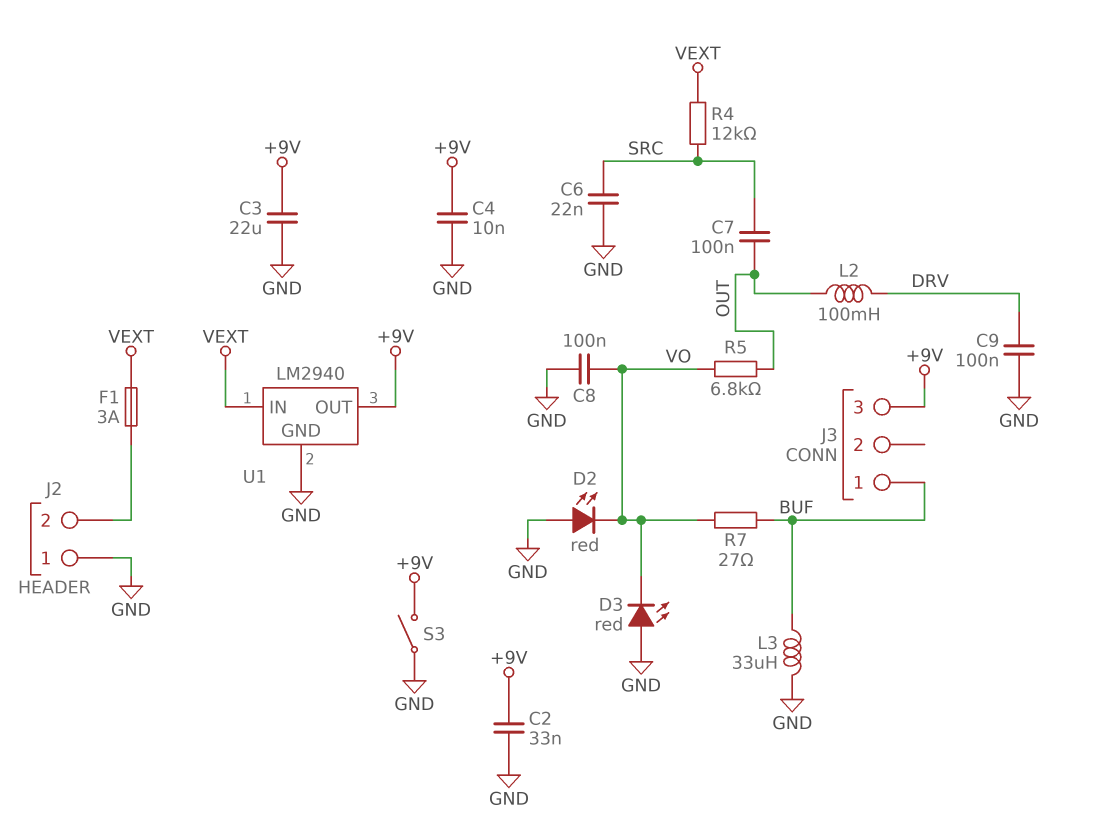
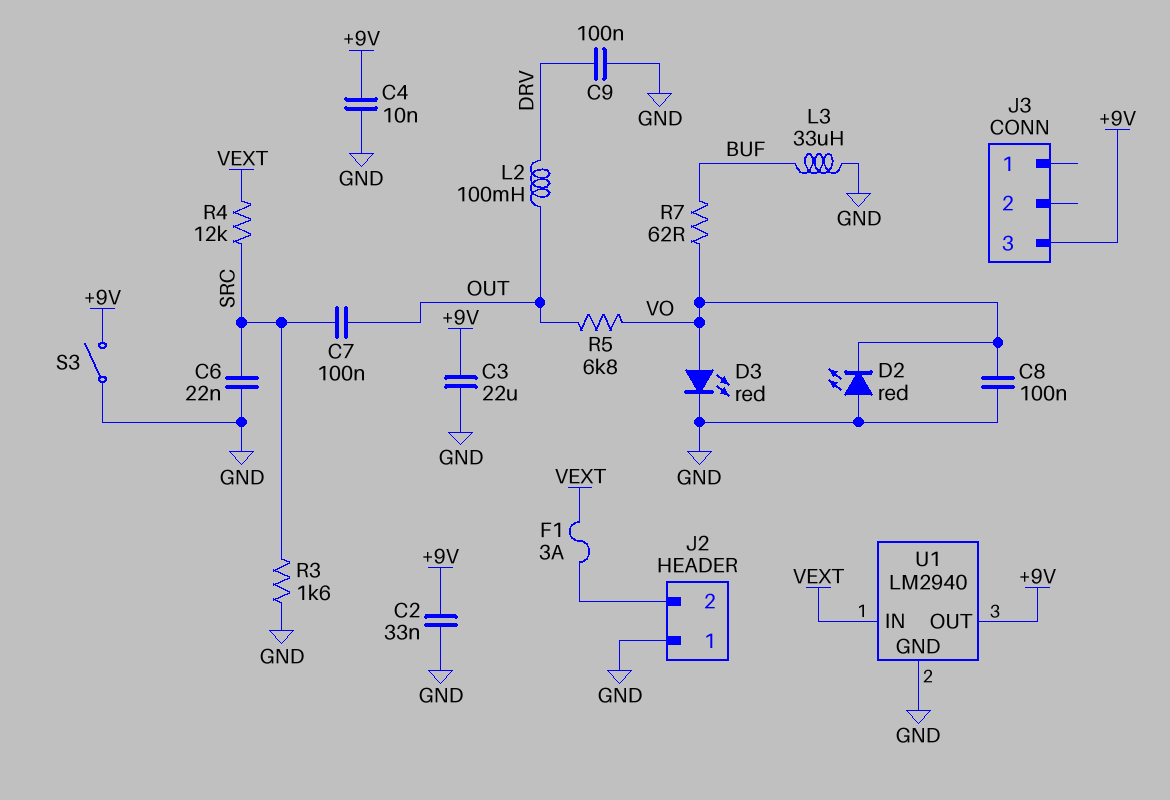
D3: LED red (A GND, K VO) -> LED red (A VO, K GND)
J3 pin 1: BUF -> none
R3: none -> 1.6k (GND, SRC)
R7: 27 (BUF, VO) -> 62 (BUF, VO)

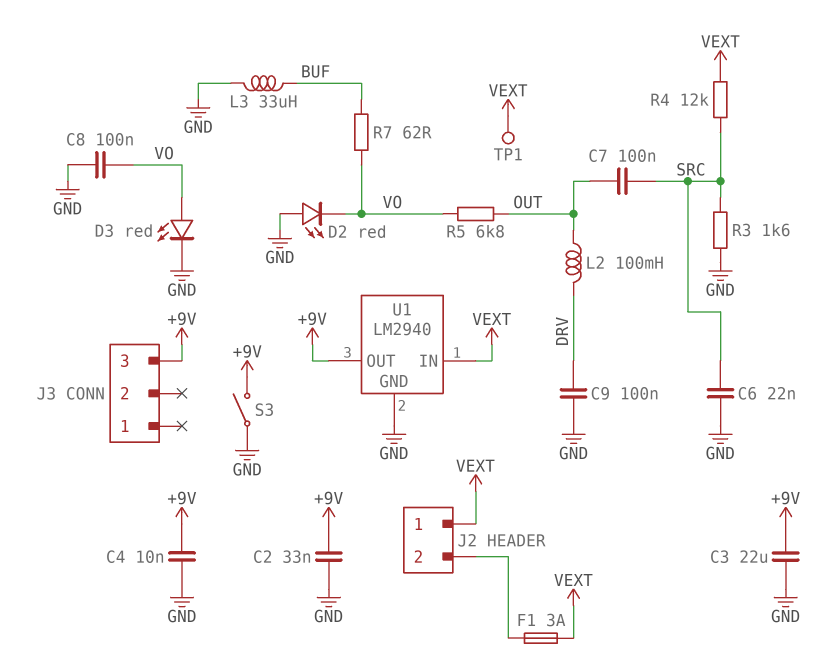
J2 pin 1: GND -> VEXT
TP1: none -> test point (VEXT)

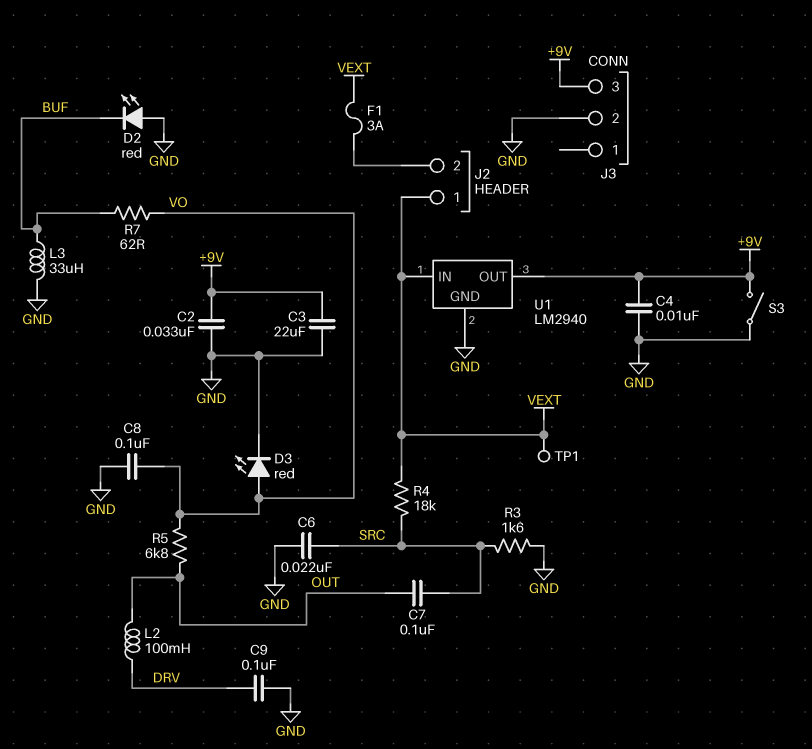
D2: LED red (A GND, K VO) -> LED red (A GND, K BUF)
J3 pin 2: none -> GND
R4: 12k (SRC, VEXT) -> 18k (SRC, VEXT)

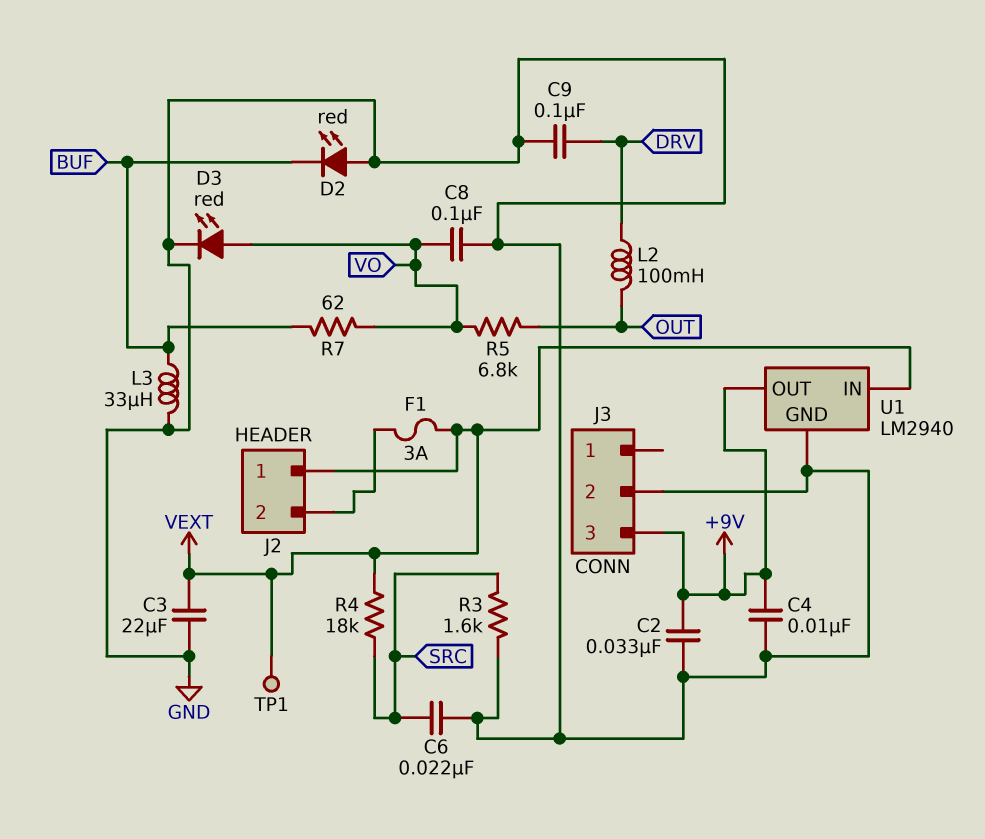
C3: 22uF (+9V, GND) -> 22uF (GND, VEXT)
C7: 100nF (OUT, SRC) -> none
S3: switch (+9V, GND) -> none

